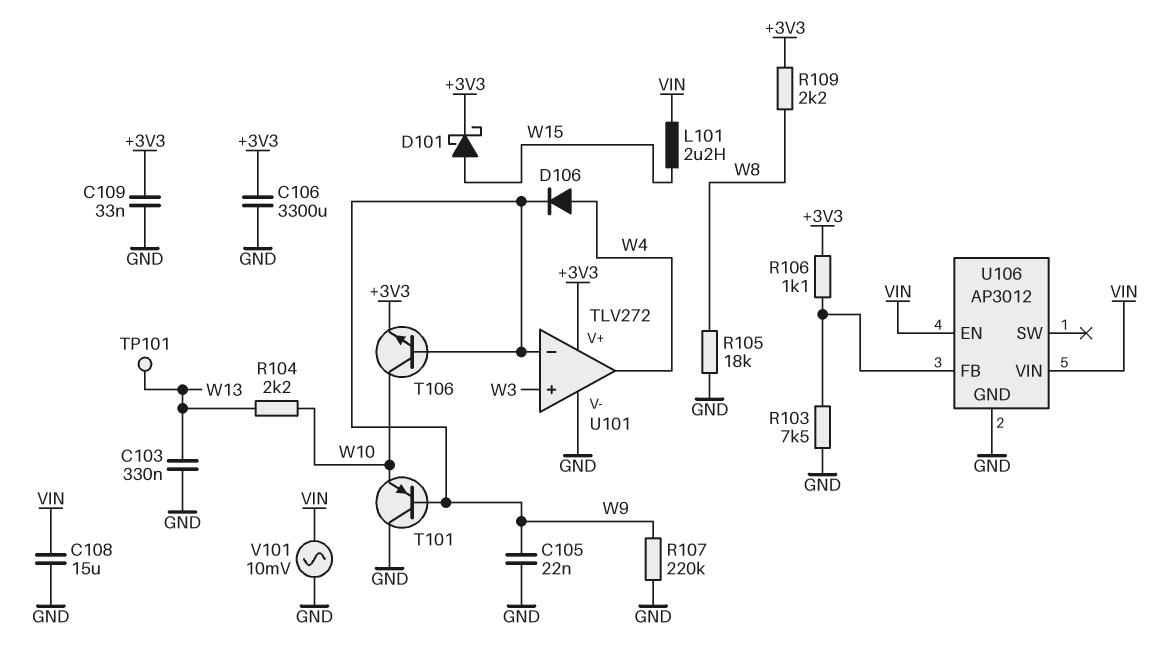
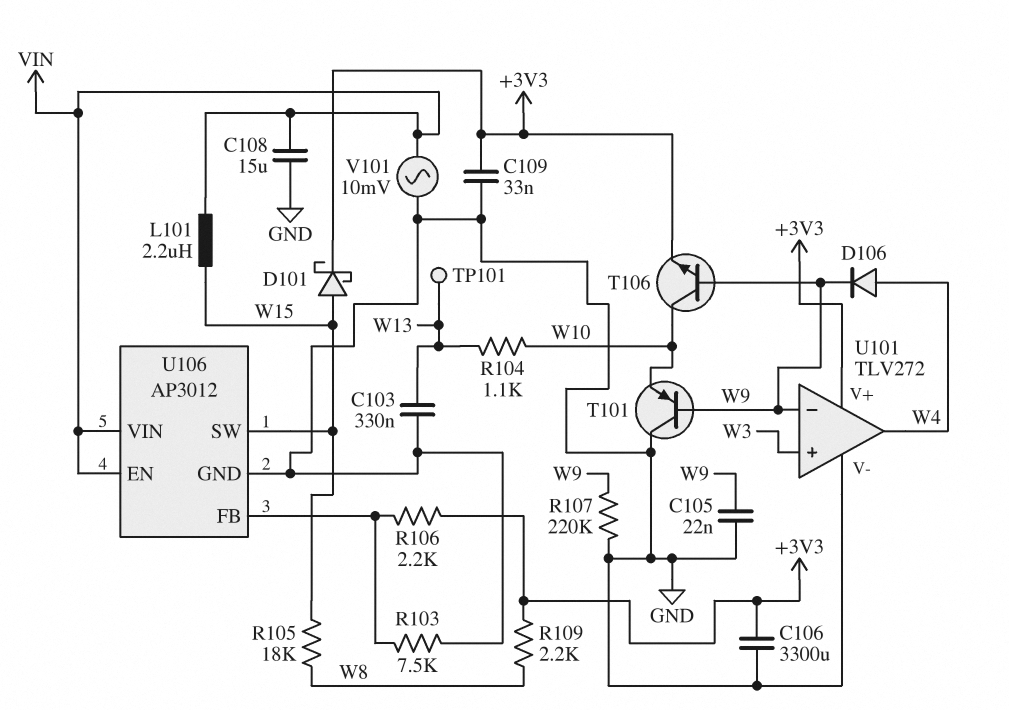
R104: 2.2k (W10, W13) -> 1.1k (W10, W13)
R105: 18k (GND, W8) -> 18k (W8, W15)
R106: 1.1k (+3V3, U106/FB) -> 2.2k (+3V3, U106/FB)
U106 pin SW: none -> W15

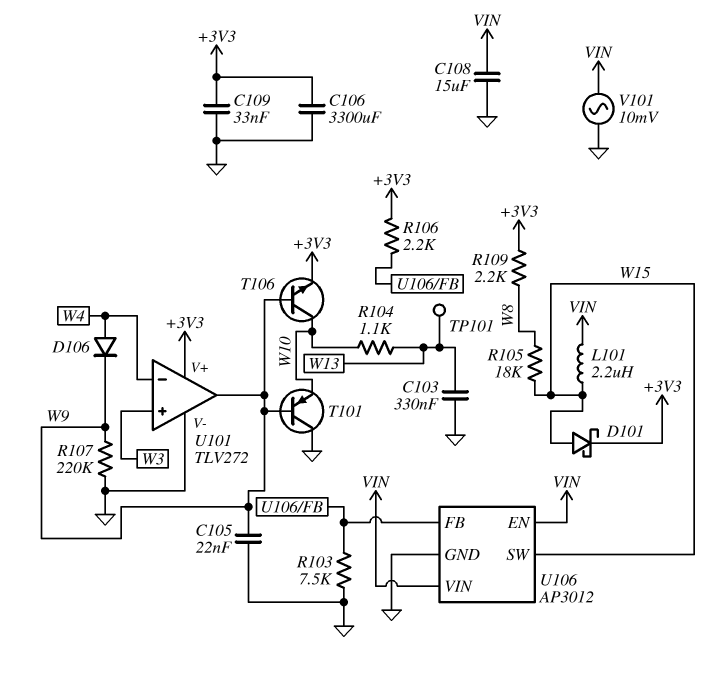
U101 pin in-: W9 -> W4
U101 pin out: W4 -> W9

